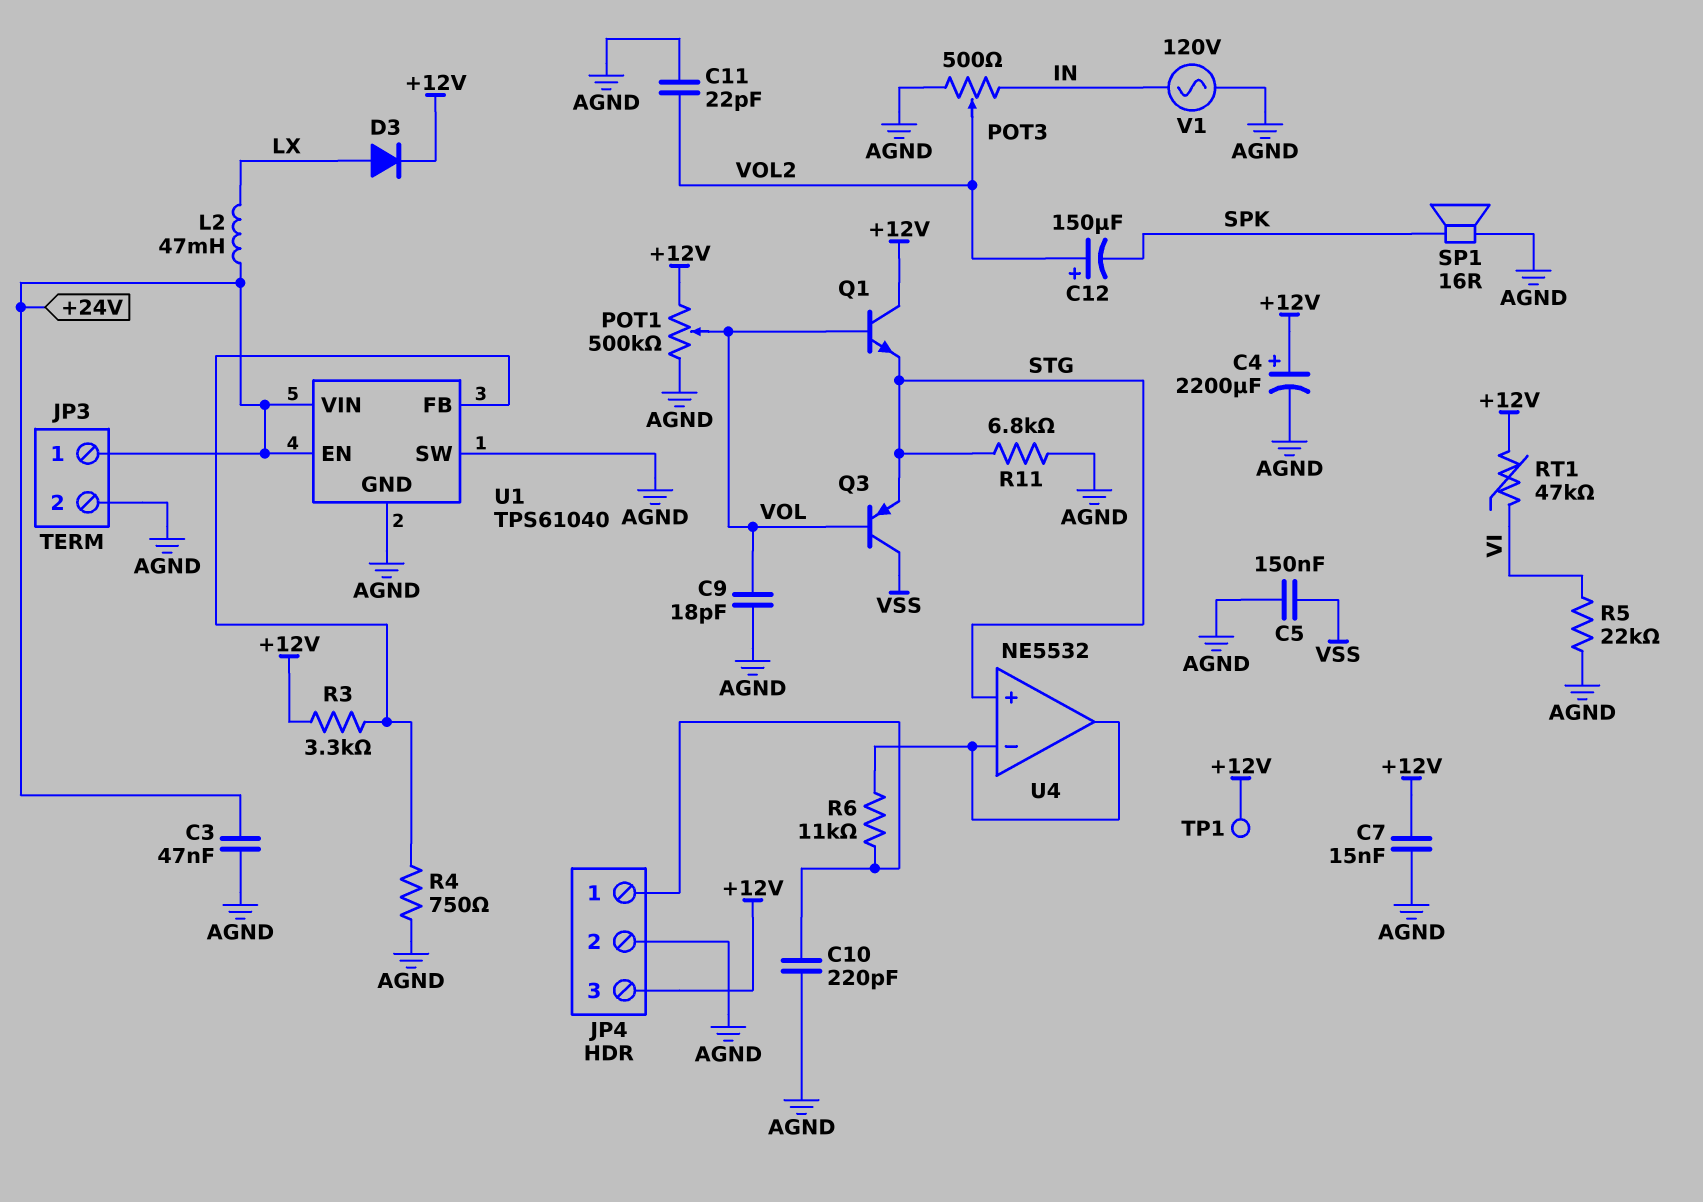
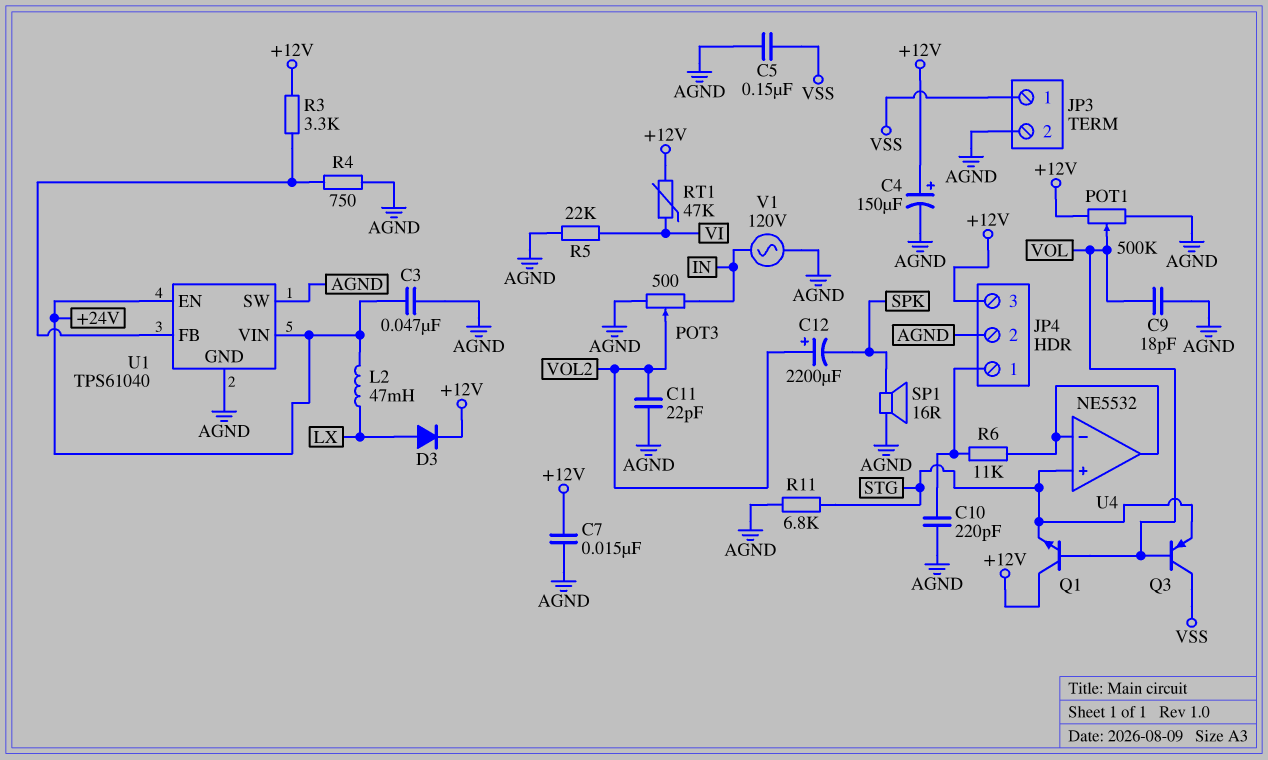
C4: 2200uF (plus +12V, minus AGND) -> 150uF (plus +12V, minus AGND)
C12: 150uF (plus VOL2, minus SPK) -> 2200uF (plus VOL2, minus SPK)
JP3 pin 1: +24V -> VSS
TP1: test point (+12V) -> none

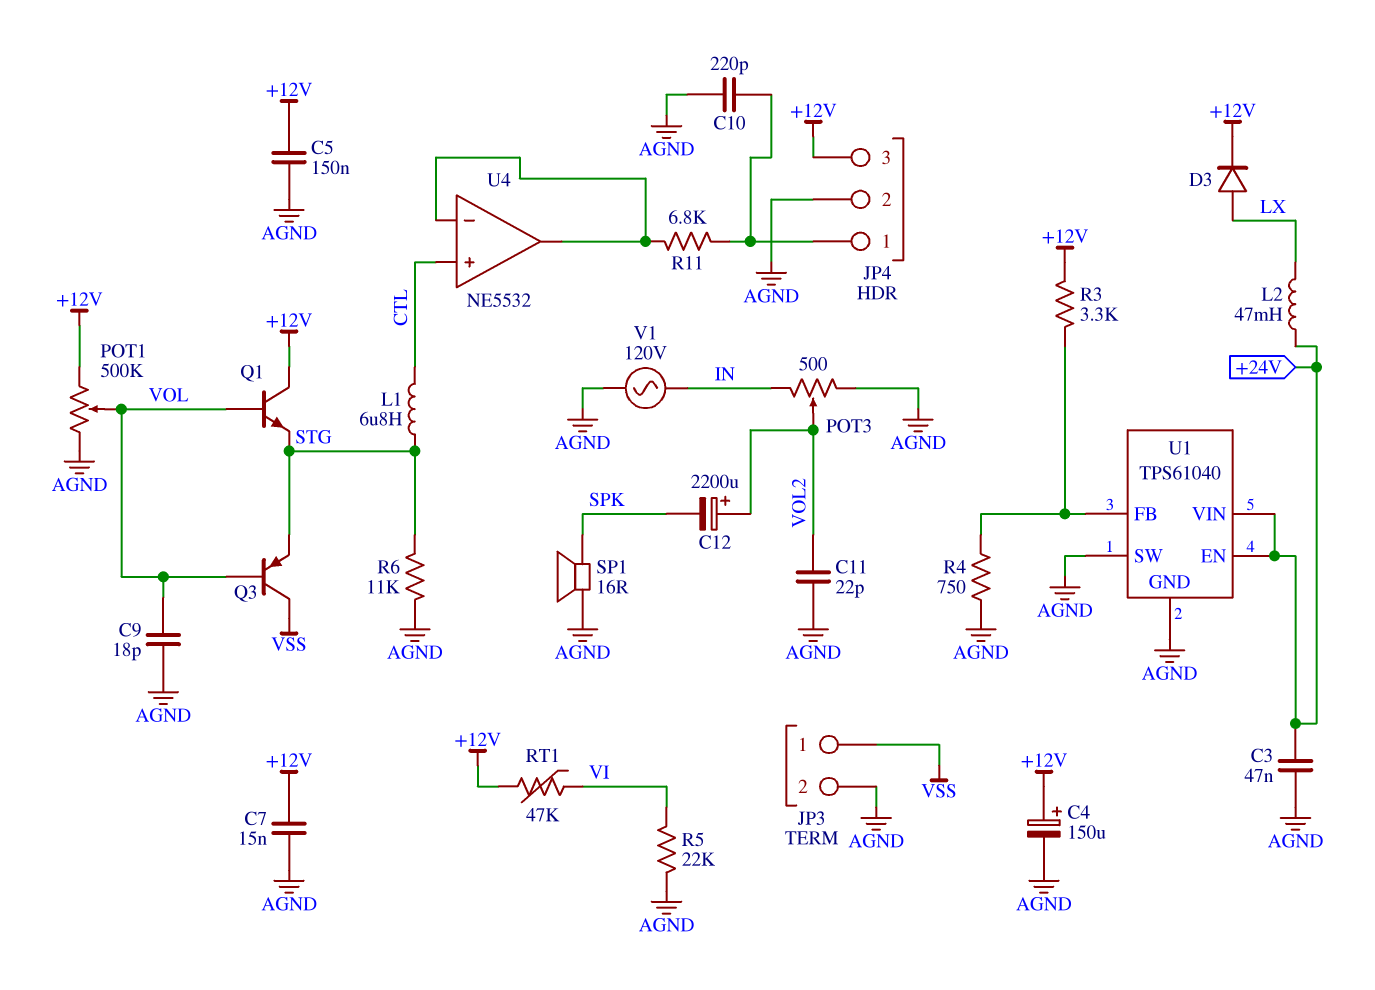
C5: 150nF (AGND, VSS) -> 150nF (+12V, AGND)
L1: none -> 6.8uH (CTL, STG)
R6: 11k (JP4/1, U4/in-) -> 11k (AGND, STG)
R11: 6.8k (AGND, STG) -> 6.8k (JP4/1, U4/in-)
U4 pin in+: STG -> CTL

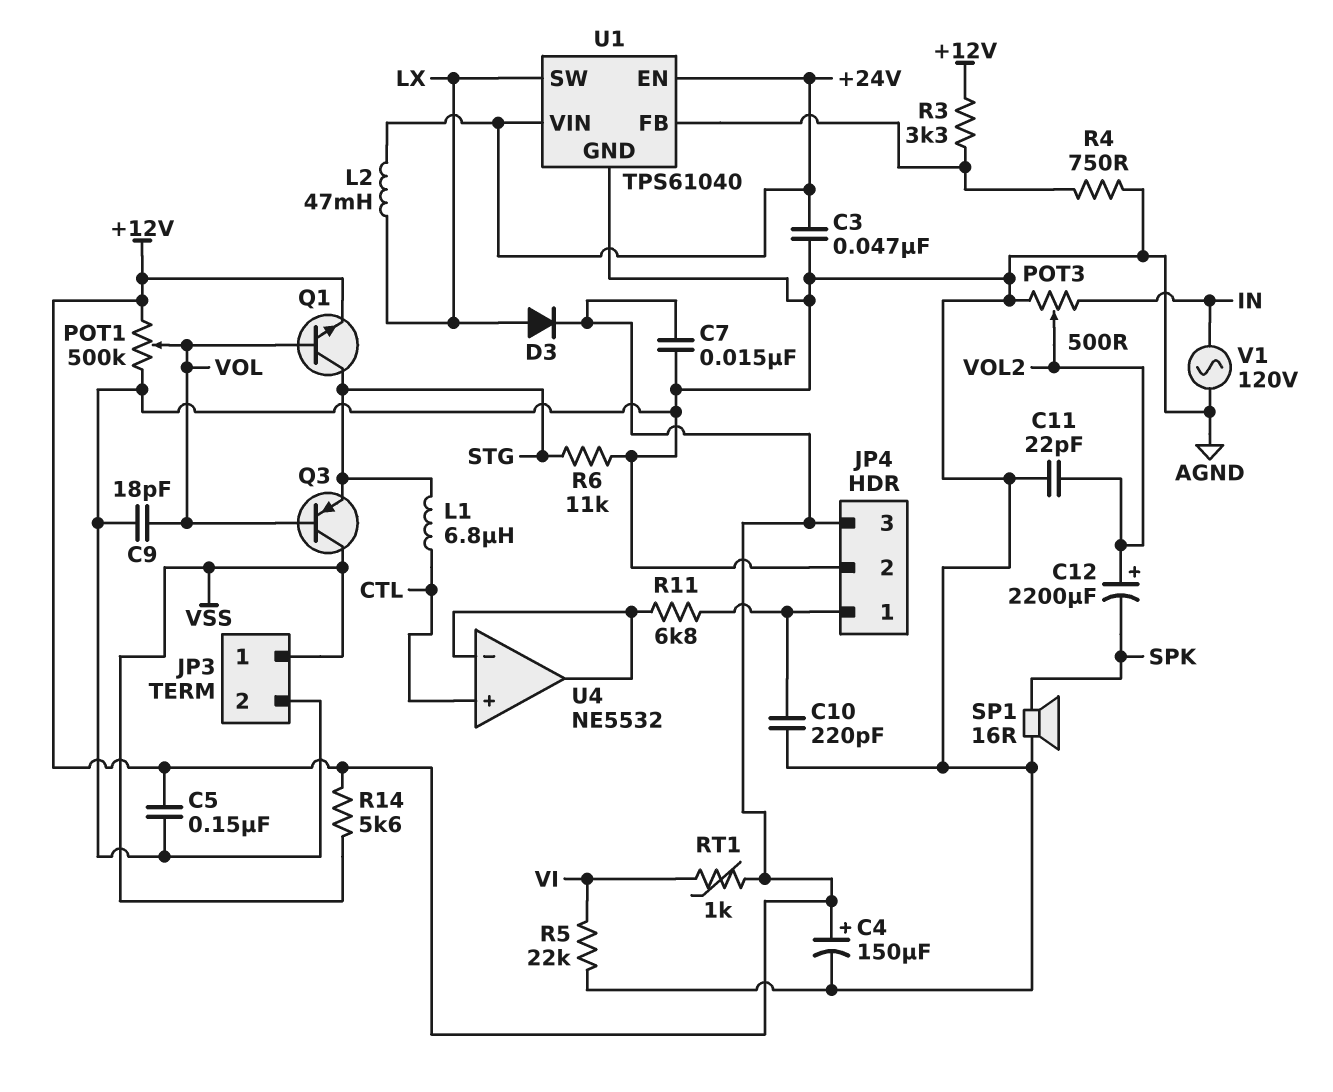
Q1: NPN (B VOL, C +12V, E STG) -> NPN (B VOL, C STG, E +12V)
R14: none -> 5.6k (+12V, VSS)
RT1: 47k (+12V, VI) -> 1k (+12V, VI)
U1 pin SW: AGND -> LX

